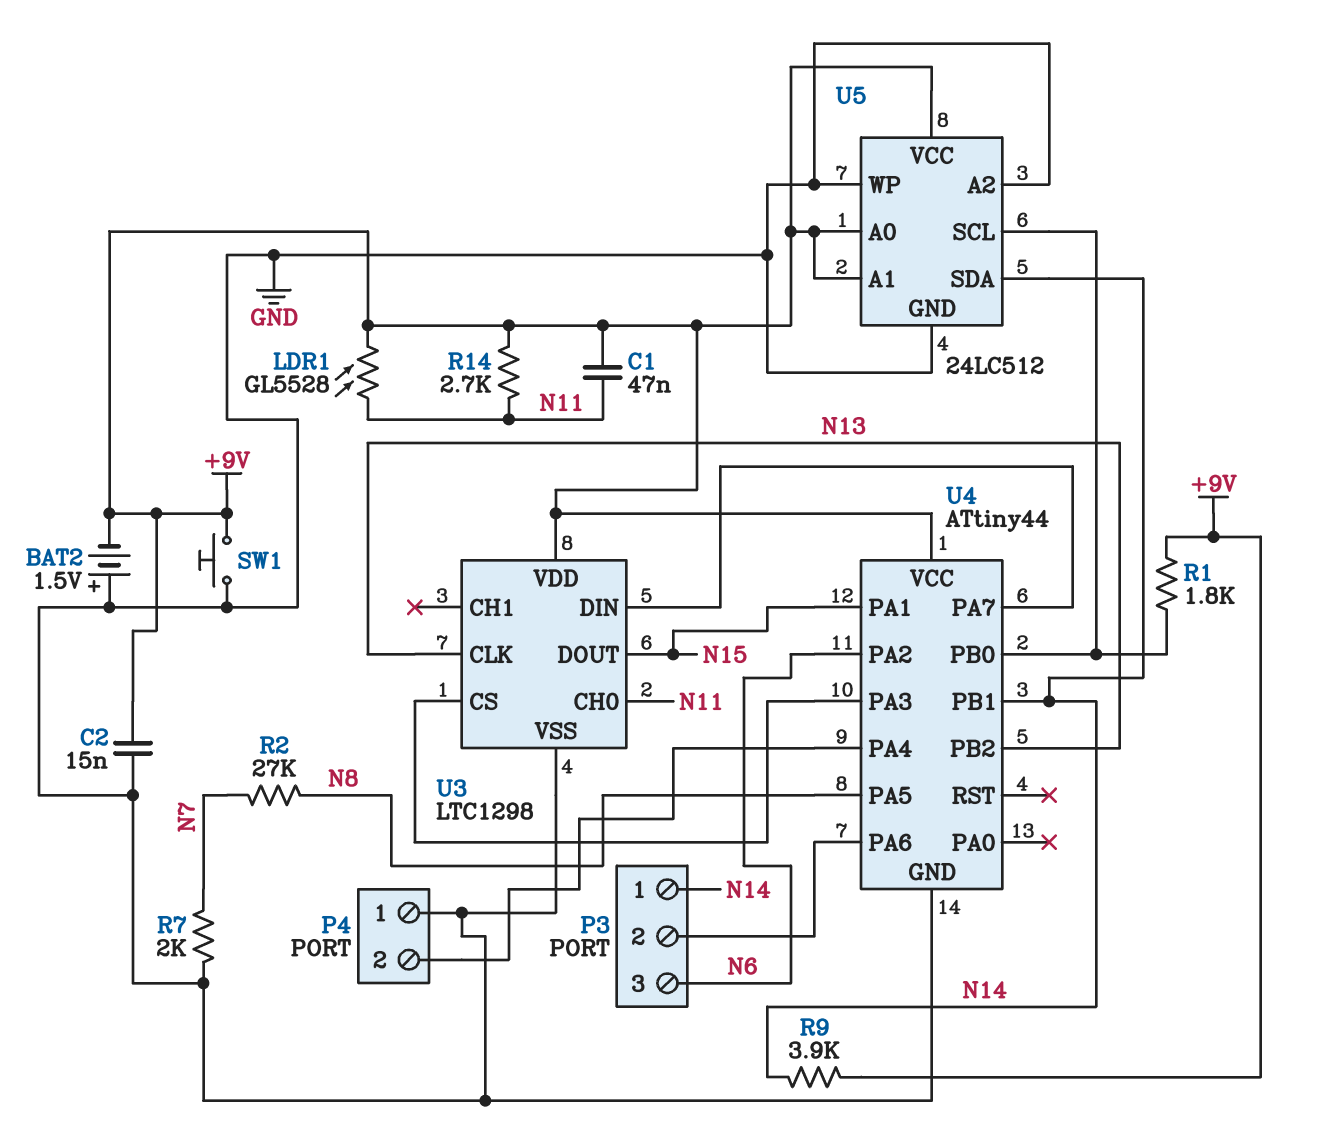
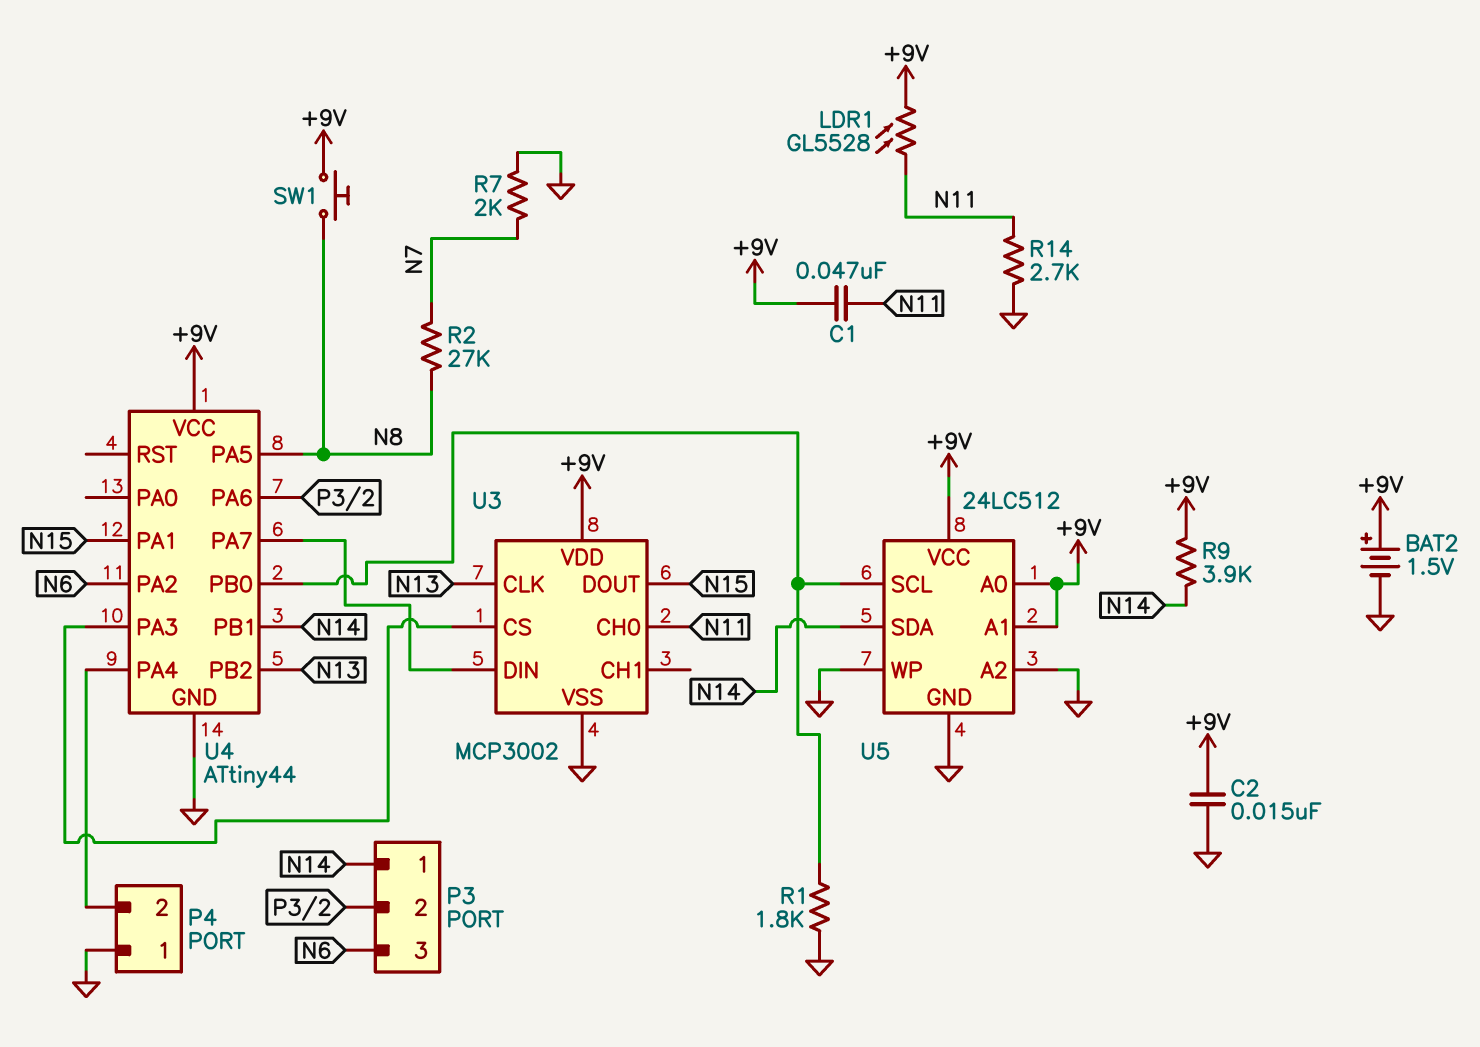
BAT2: 1.5V (plus GND, minus +9V) -> 1.5V (plus +9V, minus GND)
R1: 1.8k (+9V, U4/PB0) -> 1.8k (GND, U4/PB0)
R14: 2.7k (+9V, N11) -> 2.7k (GND, N11)
SW1: button (+9V, GND) -> button (+9V, N8)
U3: LTC1298 -> MCP3002

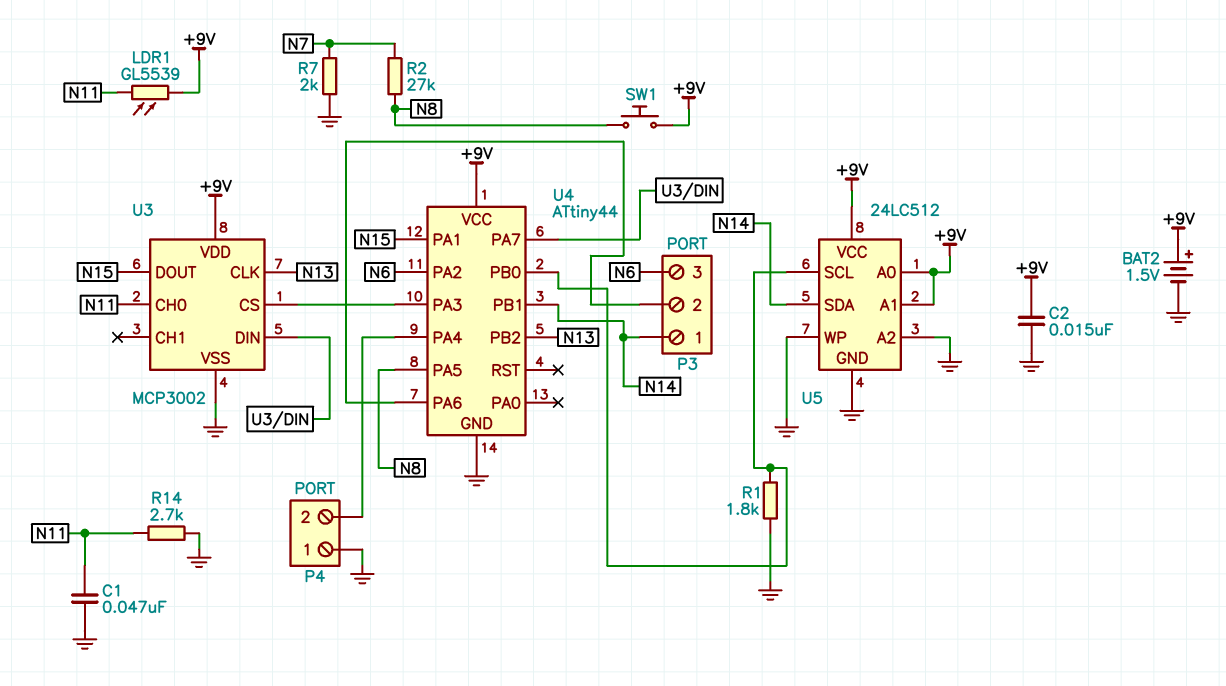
C1: 47nF (+9V, N11) -> 47nF (GND, N11)
LDR1: GL5528 (+9V, N11) -> GL5539 (+9V, N11)
R9: 3.9k (+9V, N14) -> none

